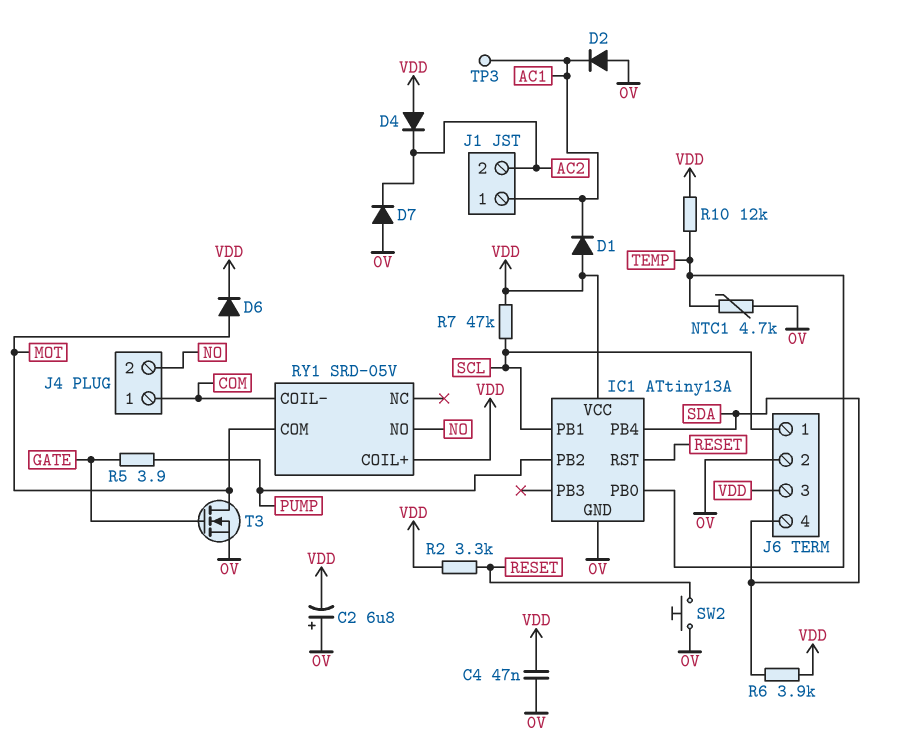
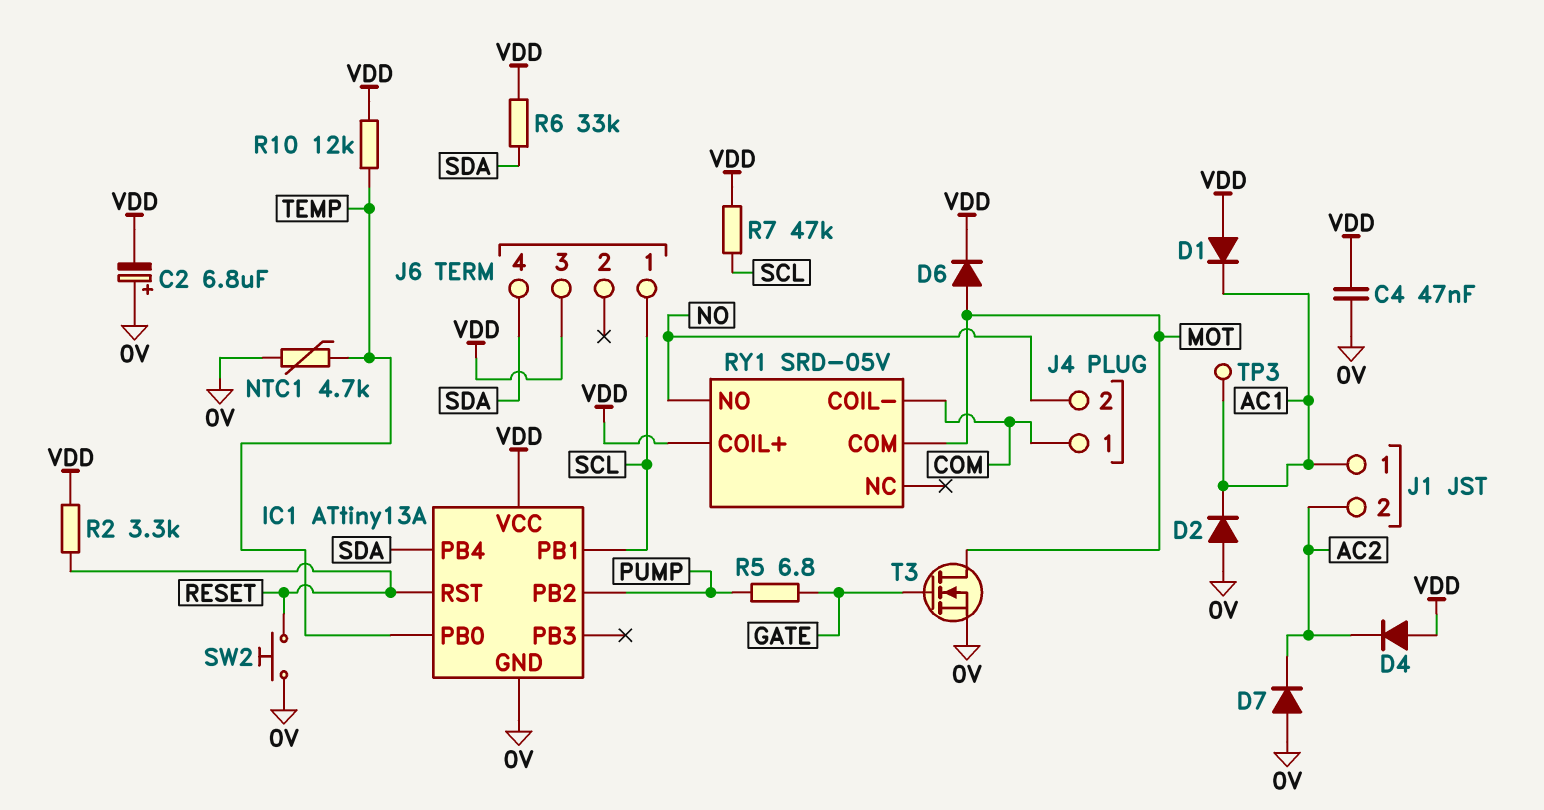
J6 pin 2: 0V -> none
R5: 3.9 (GATE, PUMP) -> 6.8 (GATE, PUMP)
R6: 3.9k (SDA, VDD) -> 33k (SDA, VDD)

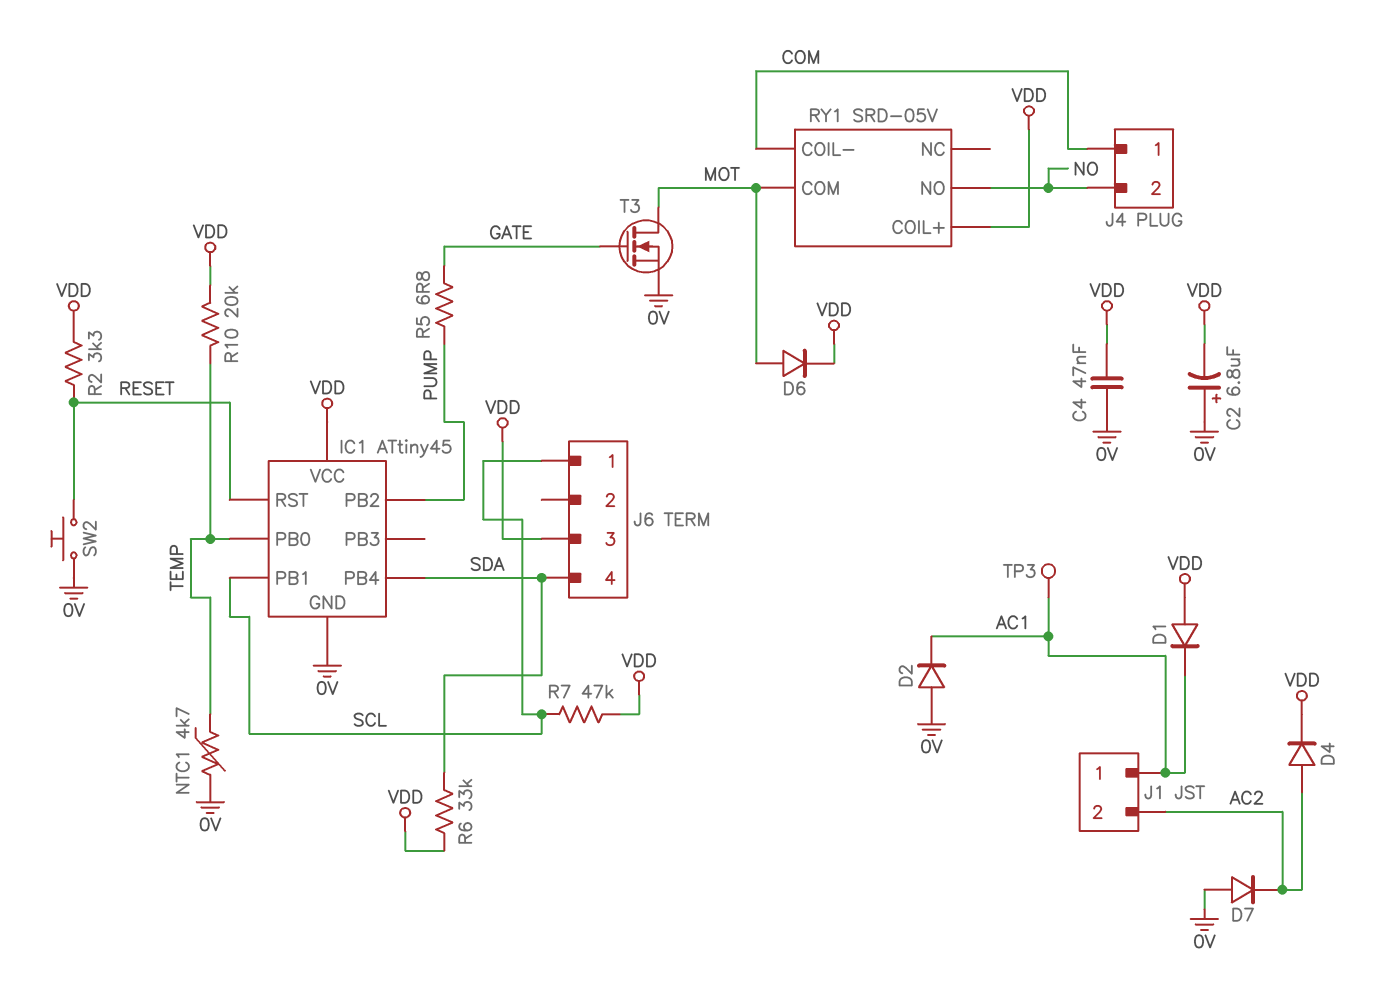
D4: diode (A VDD, K AC2) -> diode (A AC2, K VDD)
IC1: ATtiny13A -> ATtiny45
R10: 12k (TEMP, VDD) -> 20k (TEMP, VDD)

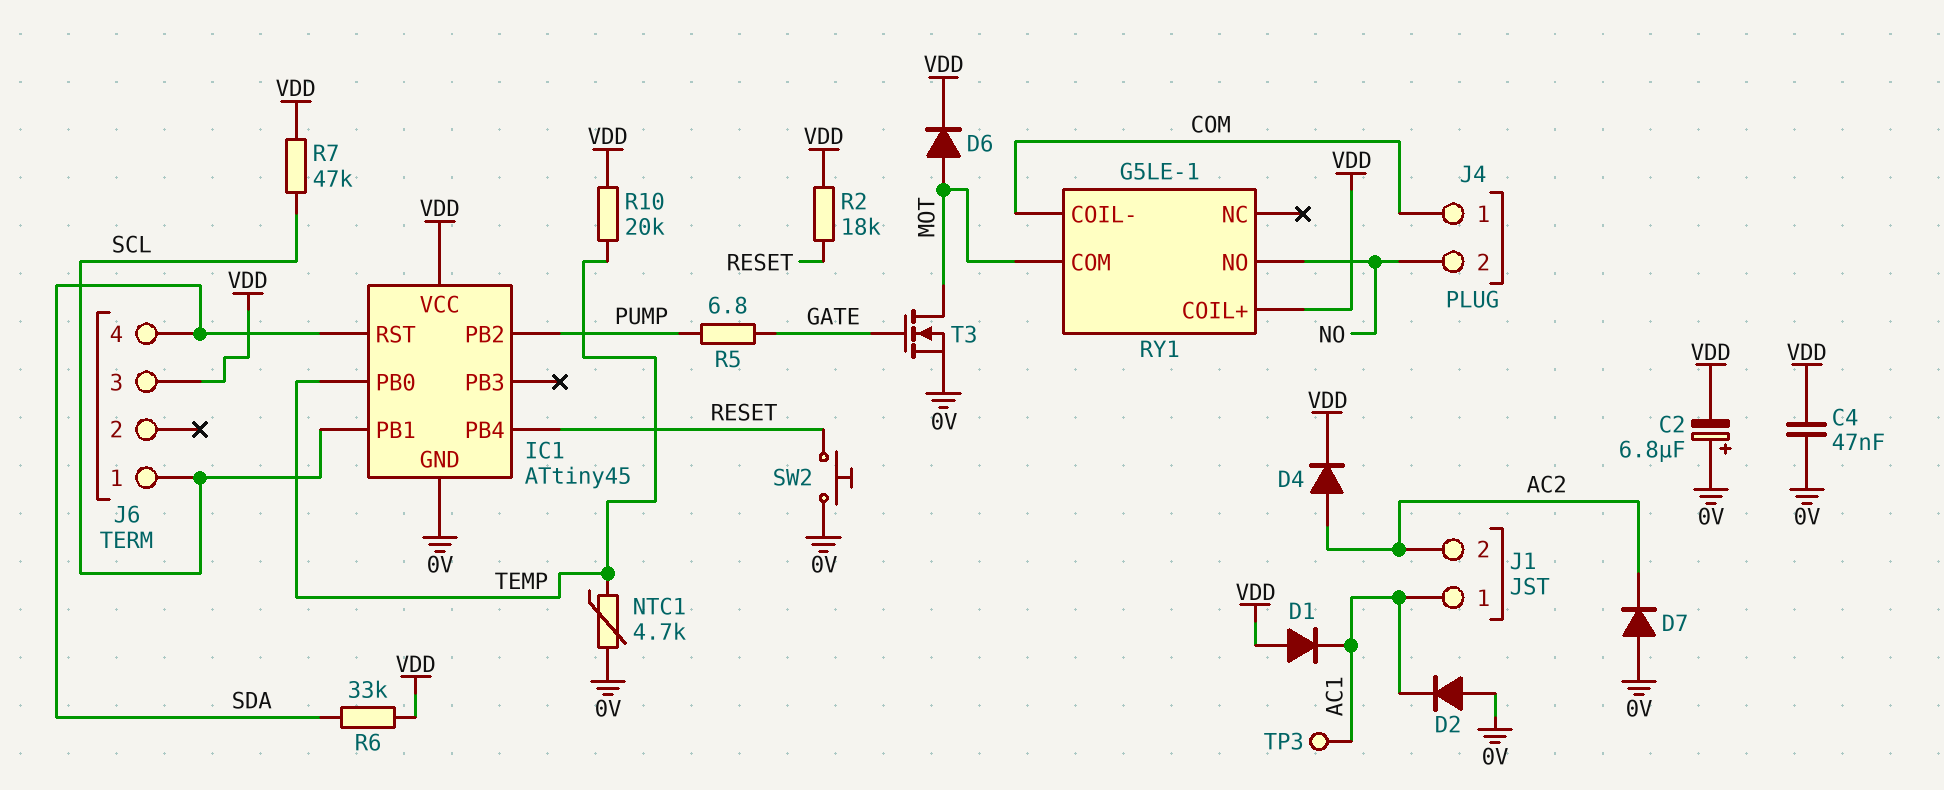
IC1 pin PB4: SDA -> RESET
IC1 pin RST: RESET -> SDA
R2: 3.3k (RESET, VDD) -> 18k (RESET, VDD)
RY1: SRD-05V -> G5LE-1

